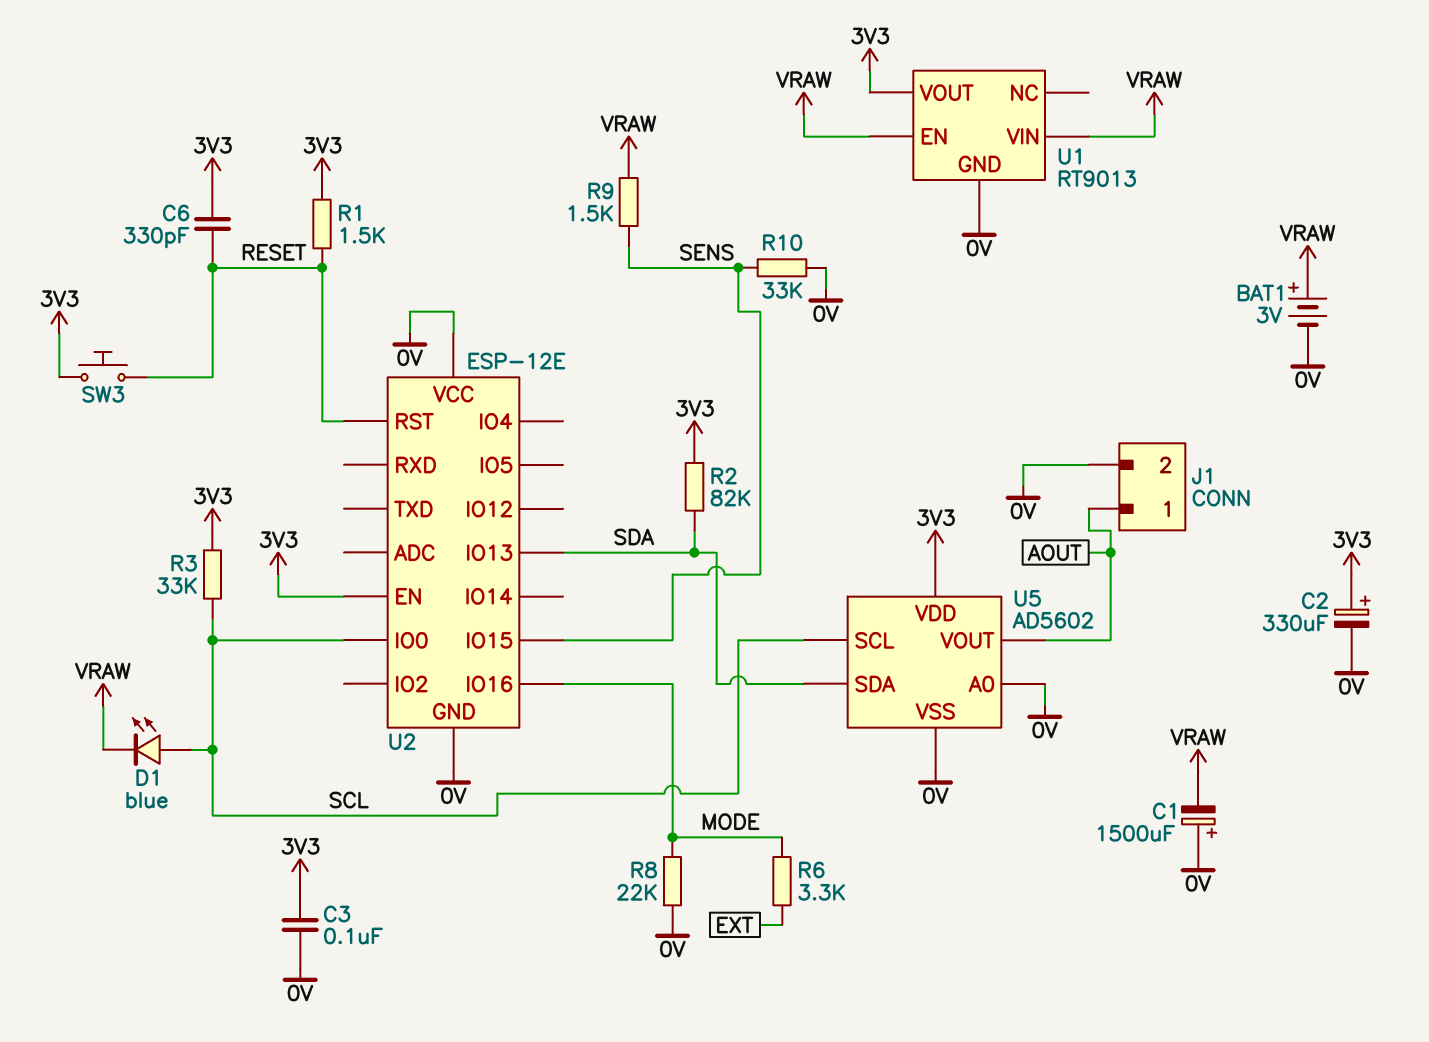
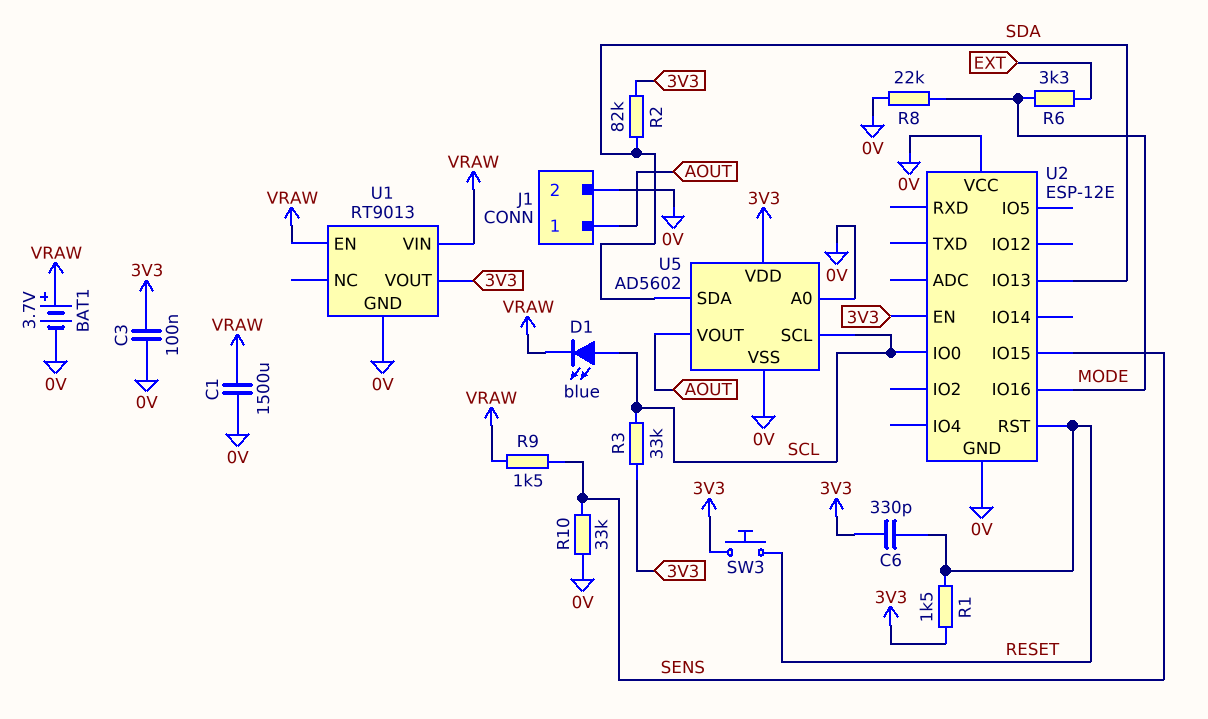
BAT1: 3V (plus VRAW, minus 0V) -> 3.7V (plus VRAW, minus 0V)
C1: 1500uF (plus 0V, minus VRAW) -> 1500uF (0V, VRAW)
C2: 330uF (plus 3V3, minus 0V) -> none

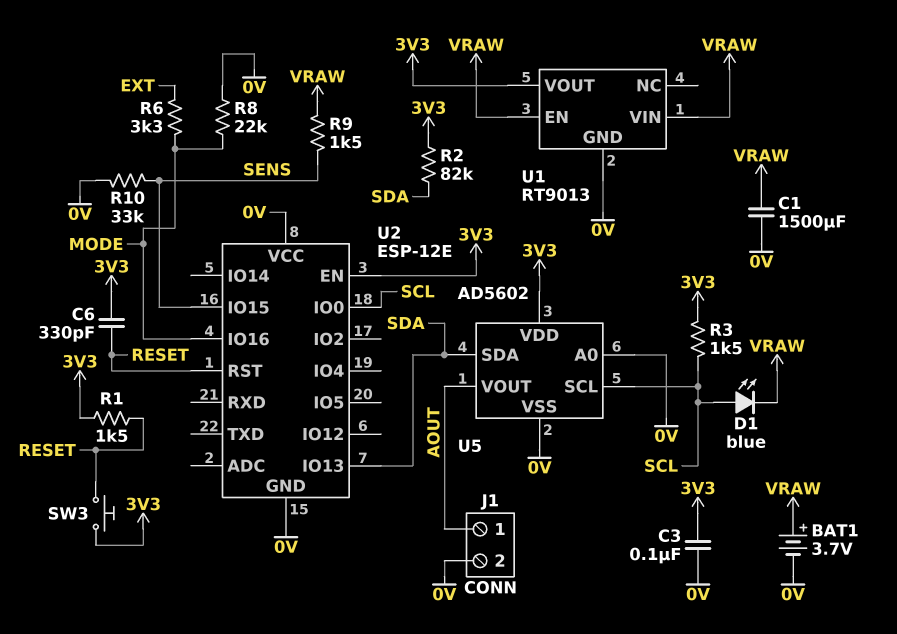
R3: 33k (3V3, SCL) -> 1.5k (3V3, SCL)

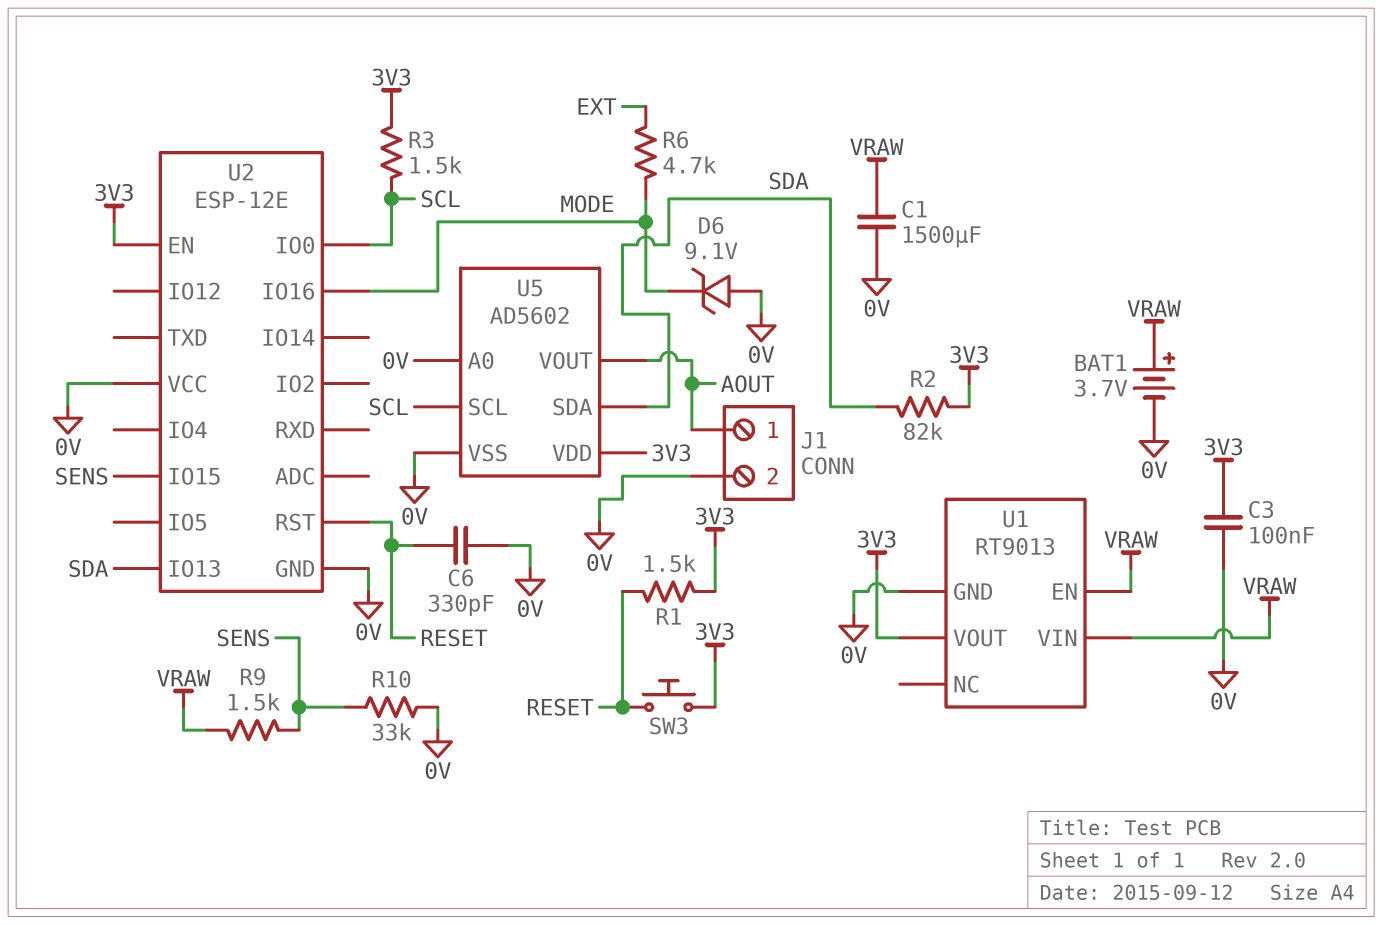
C6: 330pF (3V3, RESET) -> 330pF (0V, RESET)
D1: LED blue (A SCL, K VRAW) -> none
D6: none -> zener 9.1V (A 0V, K MODE)
R6: 3.3k (EXT, MODE) -> 4.7k (EXT, MODE)
R8: 22k (0V, MODE) -> none

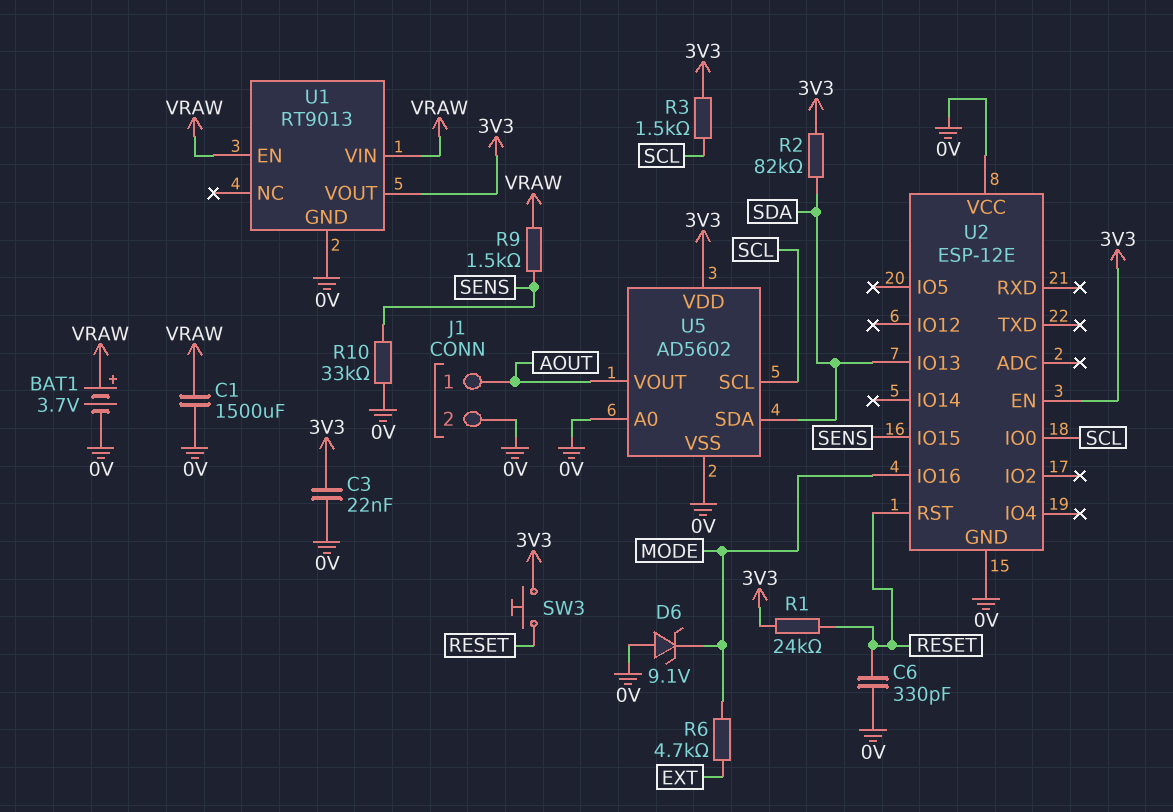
C3: 100nF (0V, 3V3) -> 22nF (0V, 3V3)
R1: 1.5k (3V3, RESET) -> 24k (3V3, RESET)

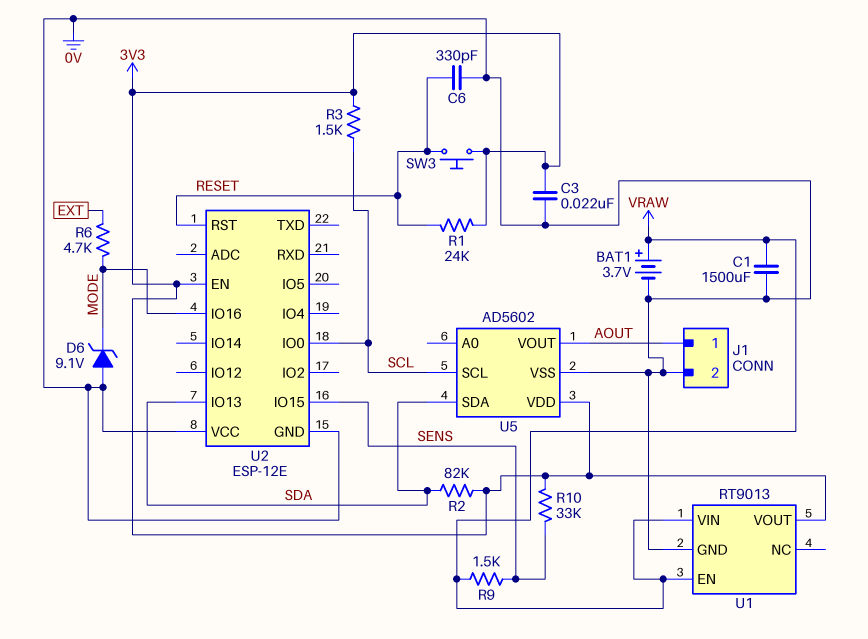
R10: 33k (0V, SENS) -> 33k (3V3, SENS)
U5 pin A0: 0V -> none

